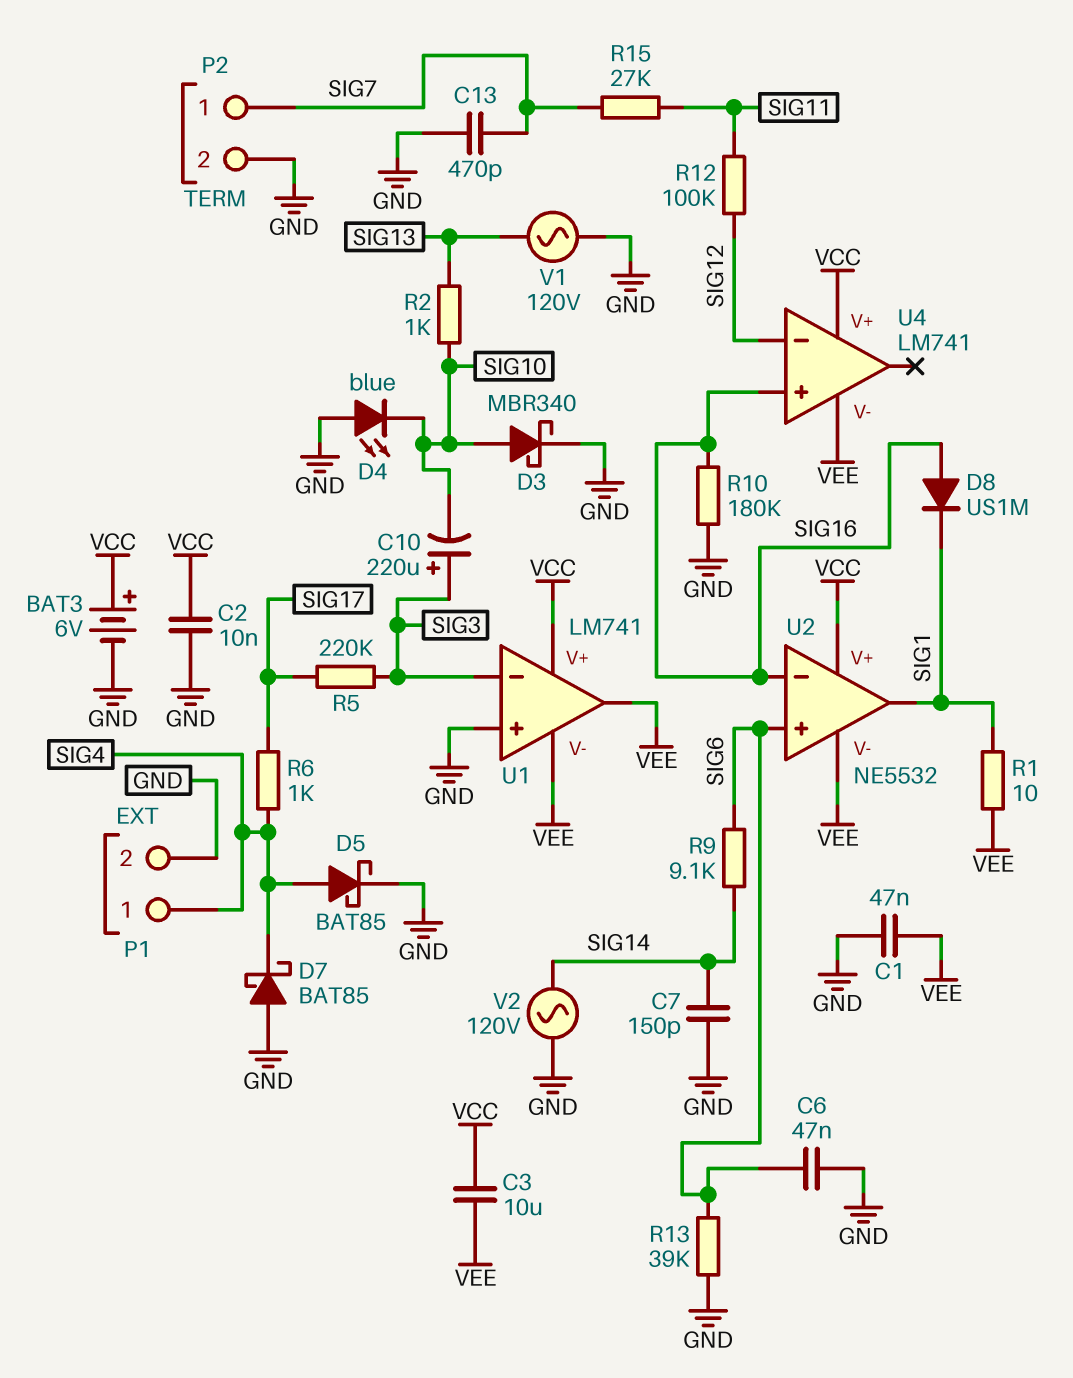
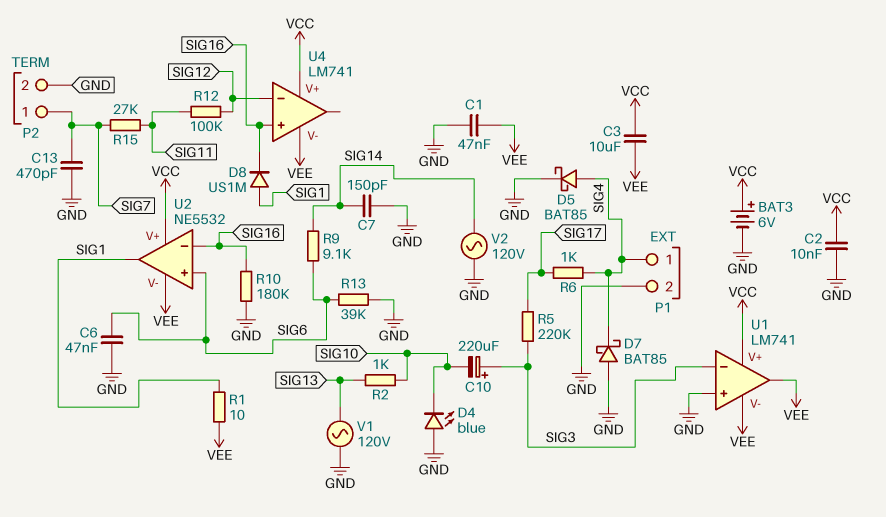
D3: schottky MBR340 (A SIG10, K GND) -> none
D8: diode US1M (A SIG16, K SIG1) -> diode US1M (A SIG1, K SIG16)

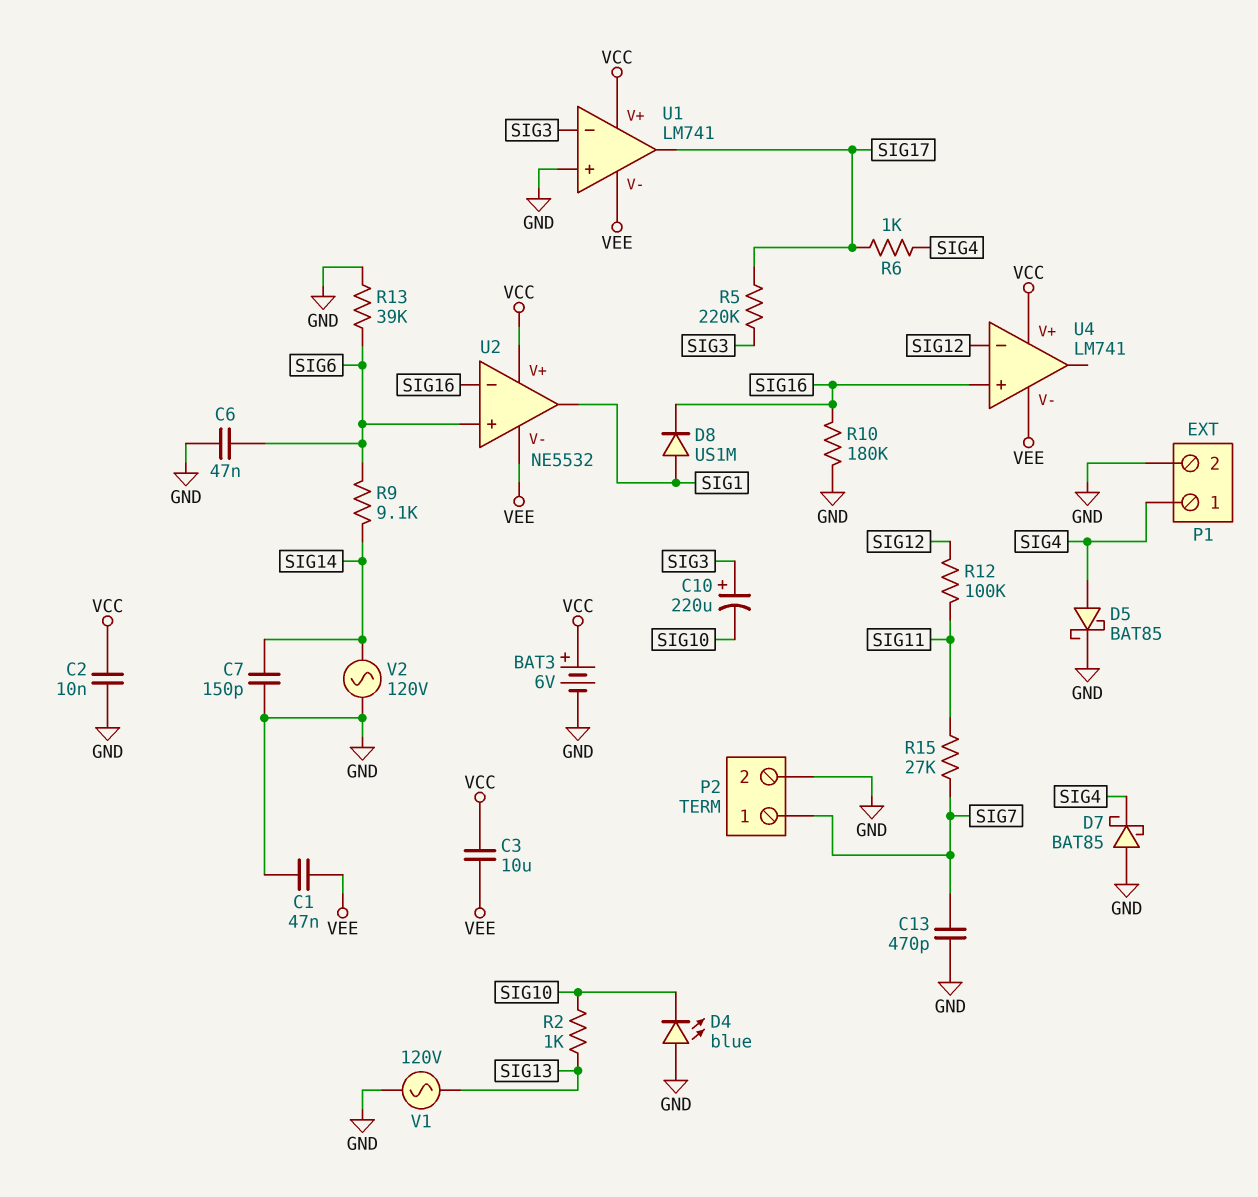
R1: 10 (SIG1, VEE) -> none
U1 pin out: VEE -> SIG17

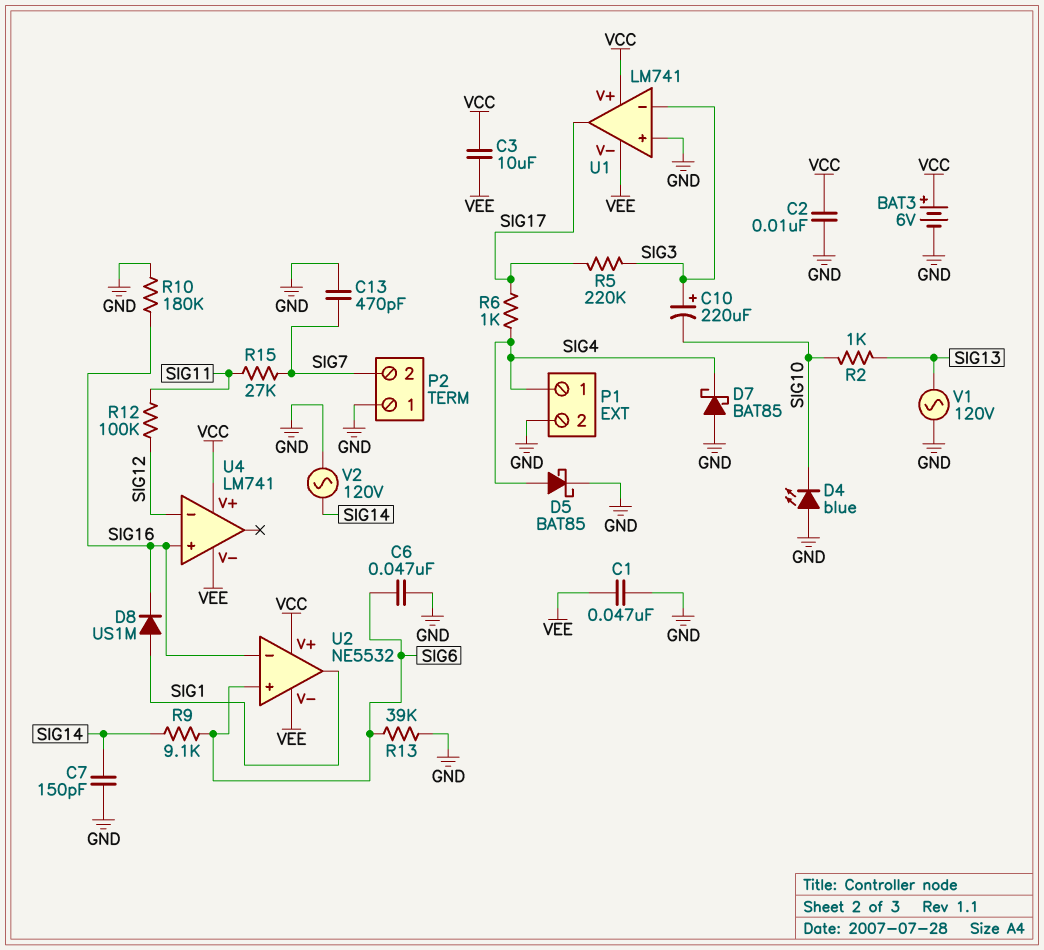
P2 pin 1: SIG7 -> GND
P2 pin 2: GND -> SIG7

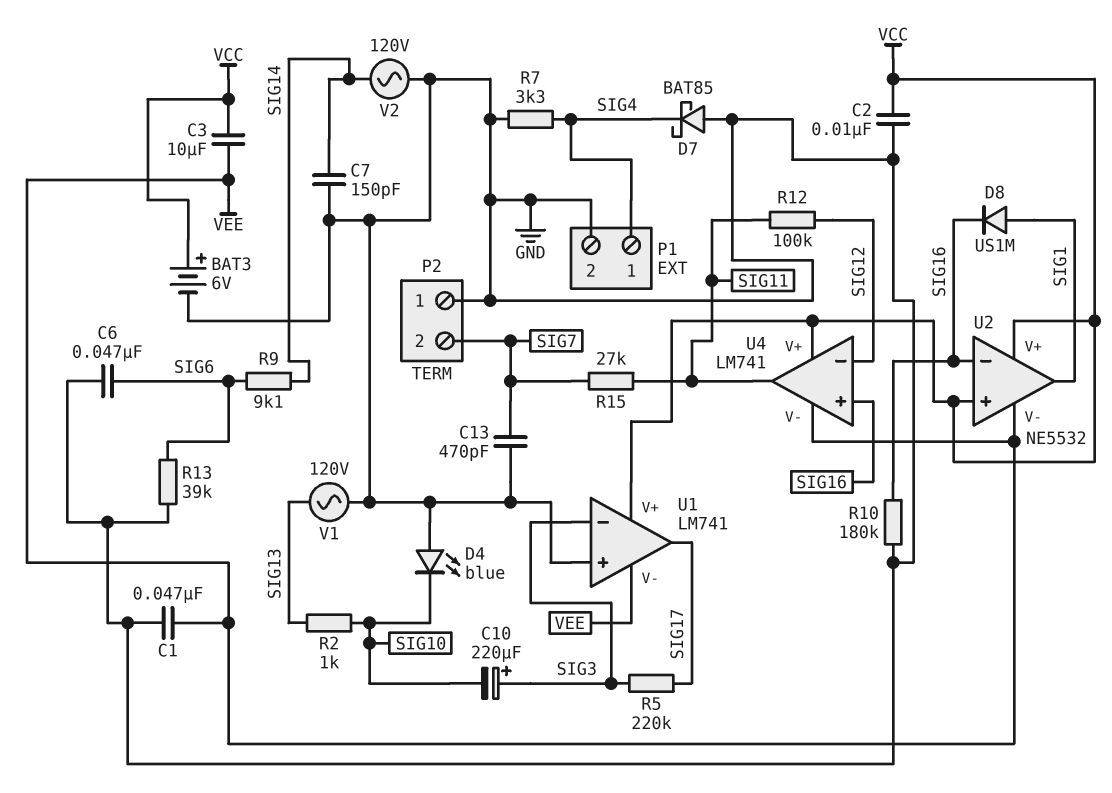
D5: schottky BAT85 (A SIG4, K GND) -> none
R6: 1k (SIG4, SIG17) -> none
R7: none -> 3.3k (GND, SIG4)
U2 pin in+: SIG6 -> VCC
U4 pin out: none -> SIG11

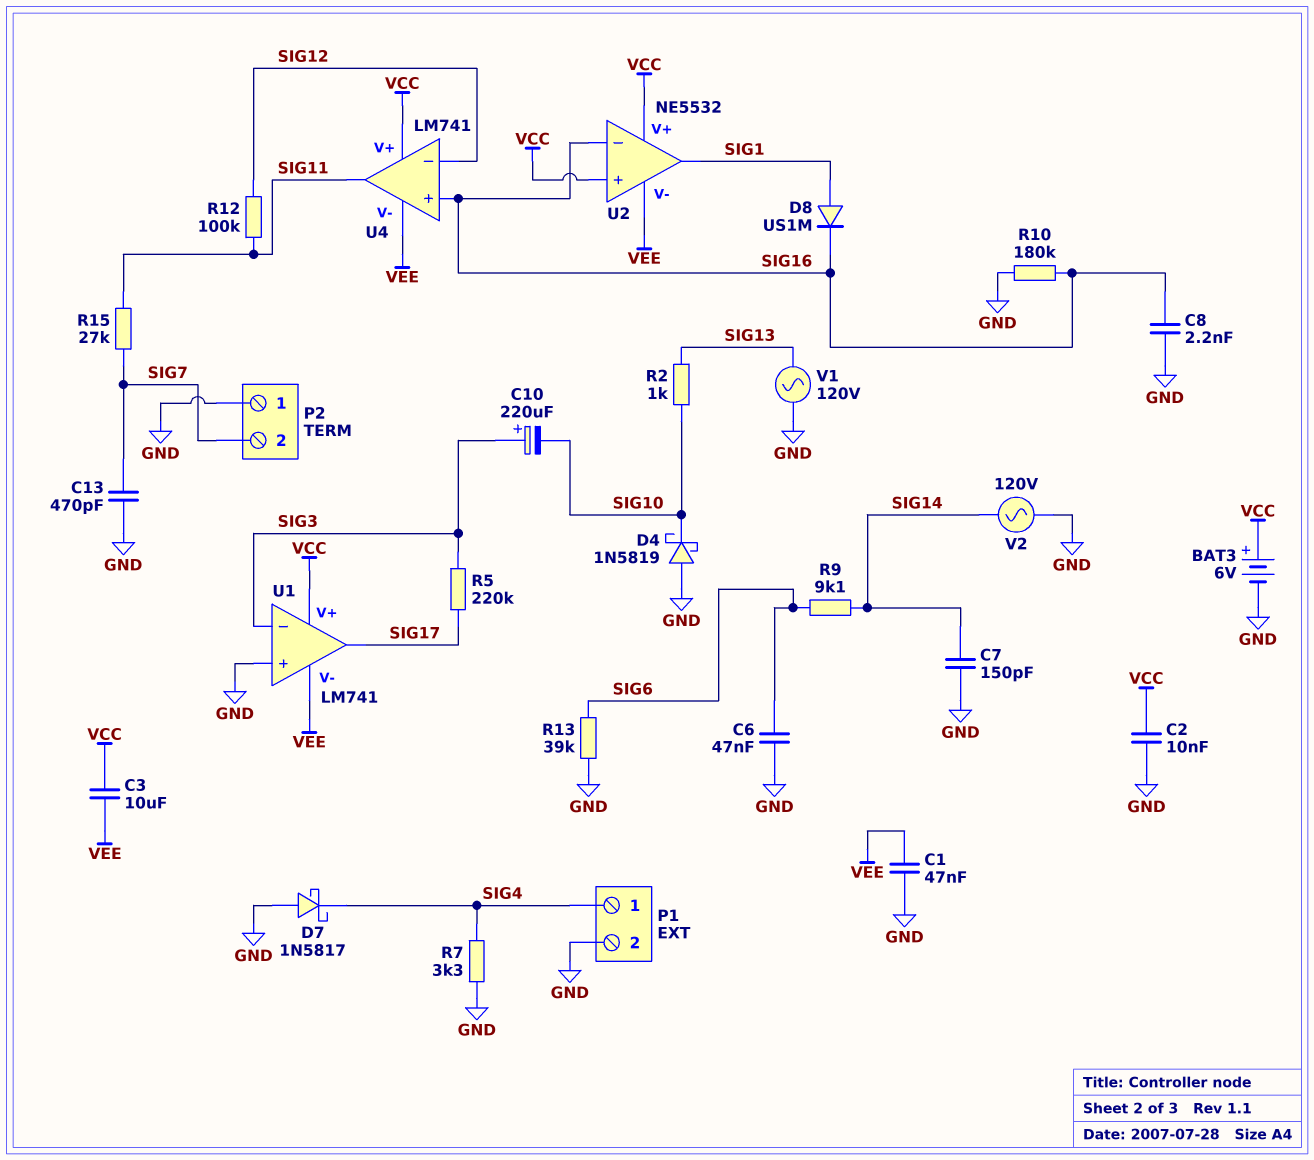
C8: none -> 2.2nF (GND, SIG16)
D4: LED blue (A GND, K SIG10) -> schottky 1N5819 (A GND, K SIG10)
D7: schottky BAT85 (A GND, K SIG4) -> schottky 1N5817 (A GND, K SIG4)

